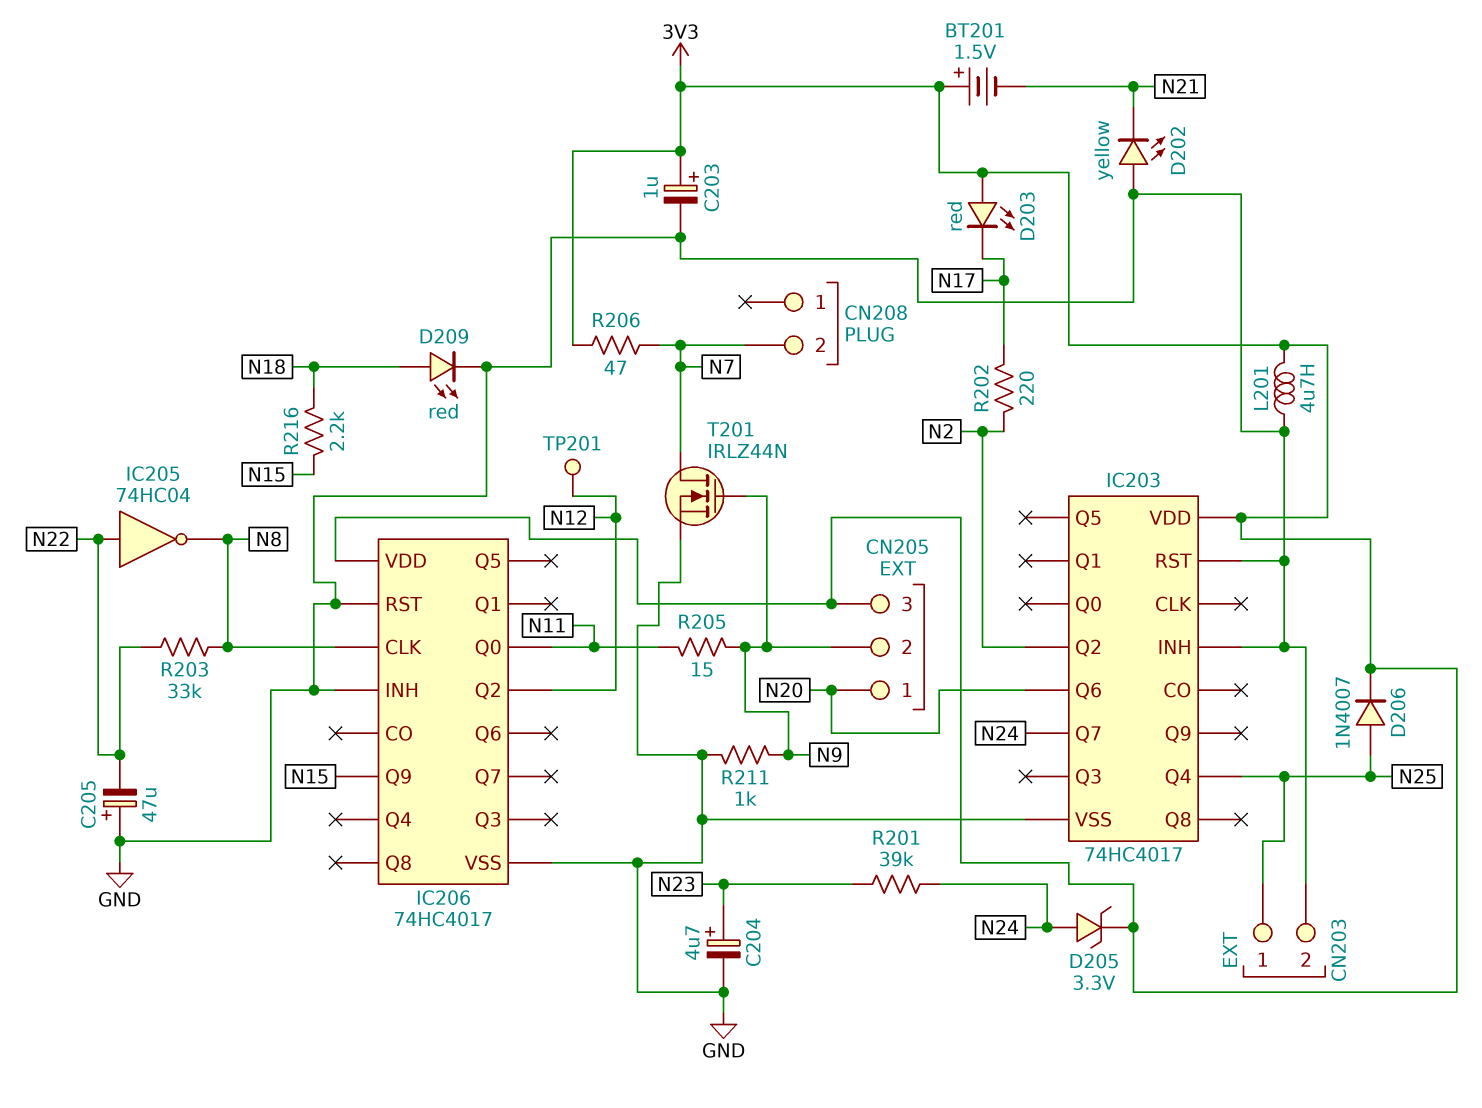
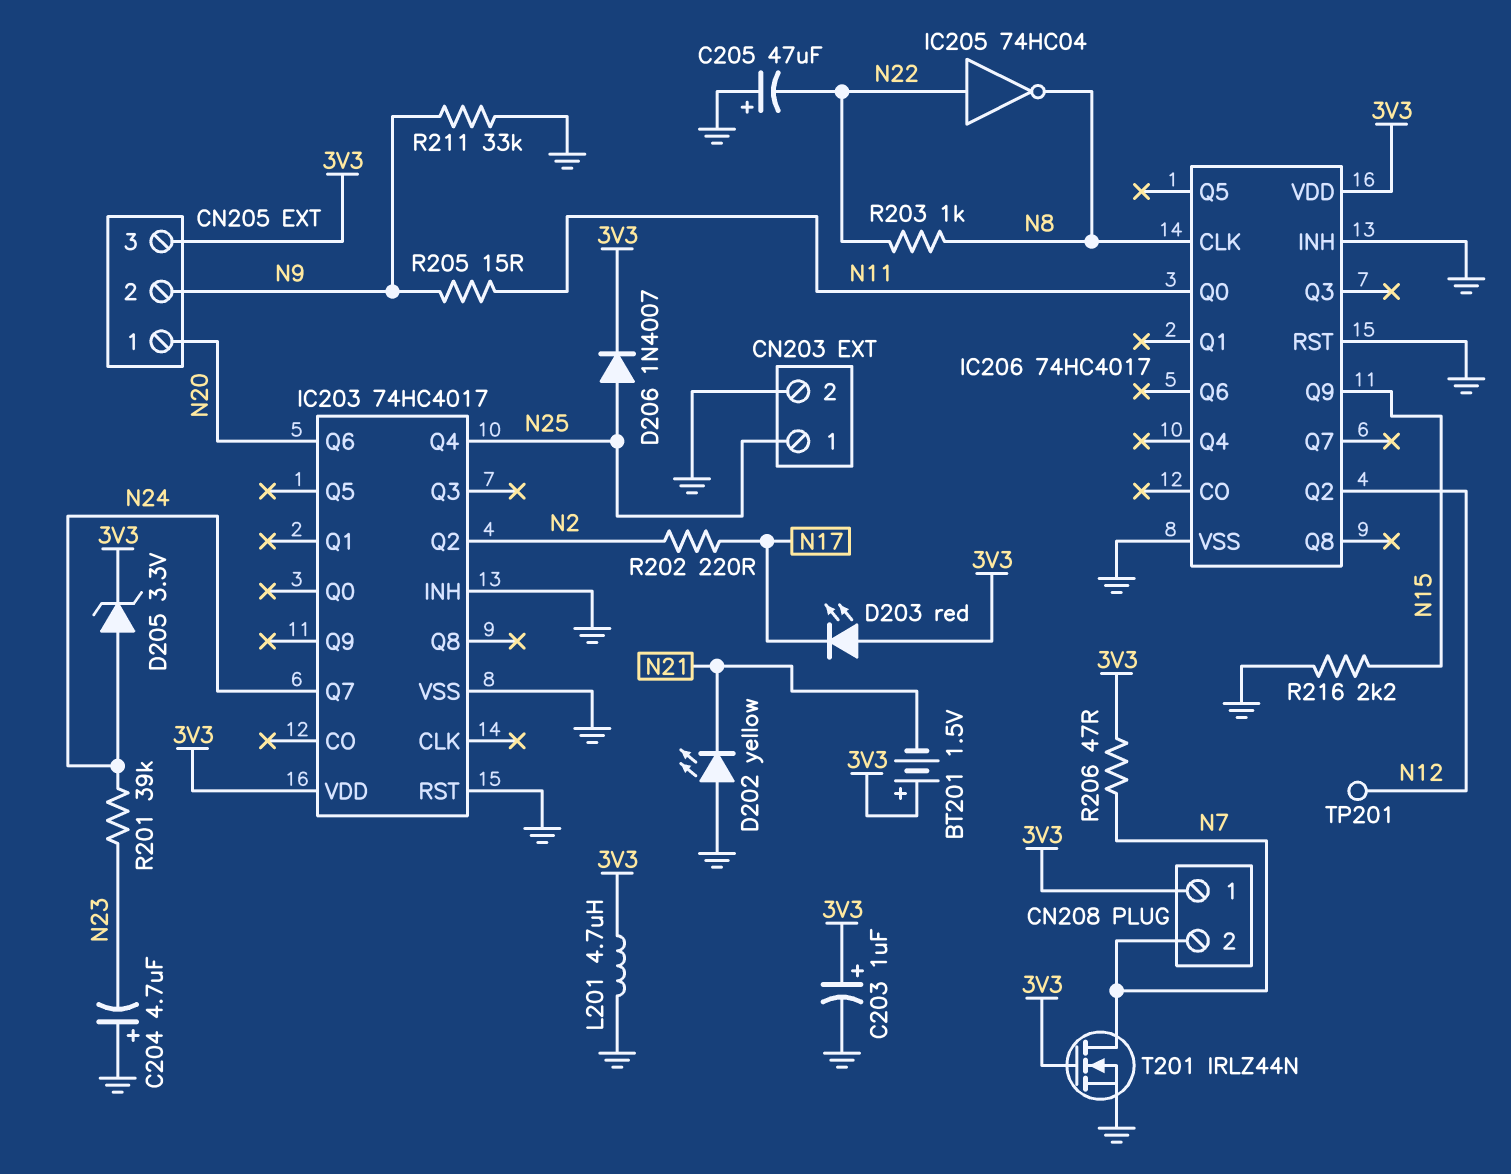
C204: 4.7uF (plus N23, minus GND) -> 4.7uF (plus GND, minus N23)
CN208 pin 1: none -> 3V3
D209: LED red (A N18, K GND) -> none
R203: 33k (N8, N22) -> 1k (N8, N22)
R211: 1k (GND, N9) -> 33k (GND, N9)
R216: 2.2k (N15, N18) -> 2.2k (GND, N15)
T201: NMOS IRLZ44N (G N9, D N7, S GND) -> NMOS IRLZ44N (G 3V3, D N7, S GND)

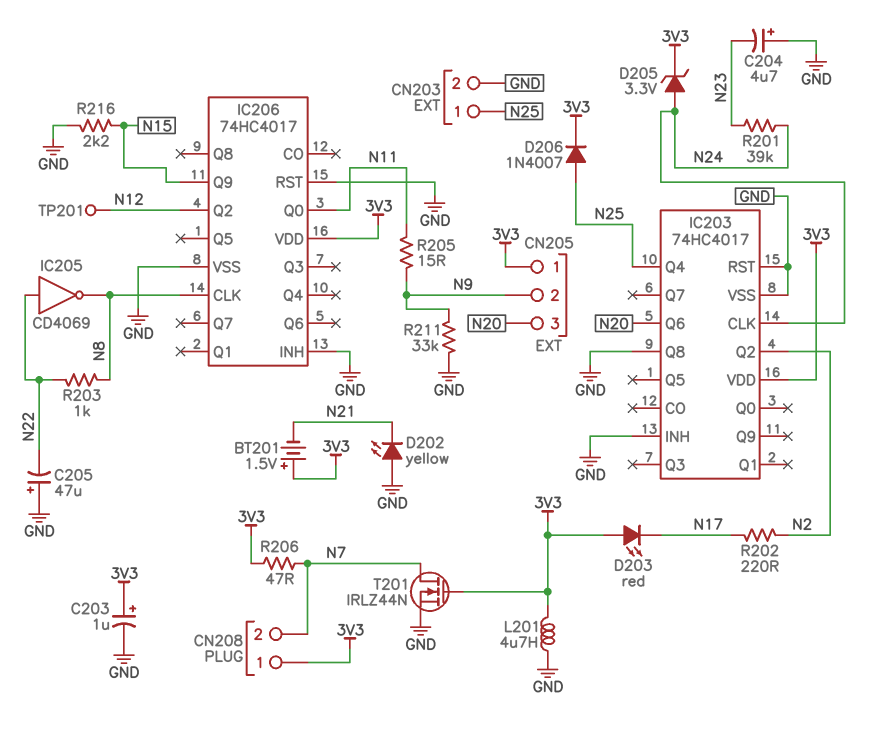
CN205 pin 1: N20 -> 3V3
CN205 pin 3: 3V3 -> N20
IC203 pin CLK: none -> N24
IC203 pin Q7: N24 -> none
IC203 pin Q8: none -> GND
IC205: NOT 74HC04 (in N22, out N8) -> NOT CD4069 (in N22, out N8)

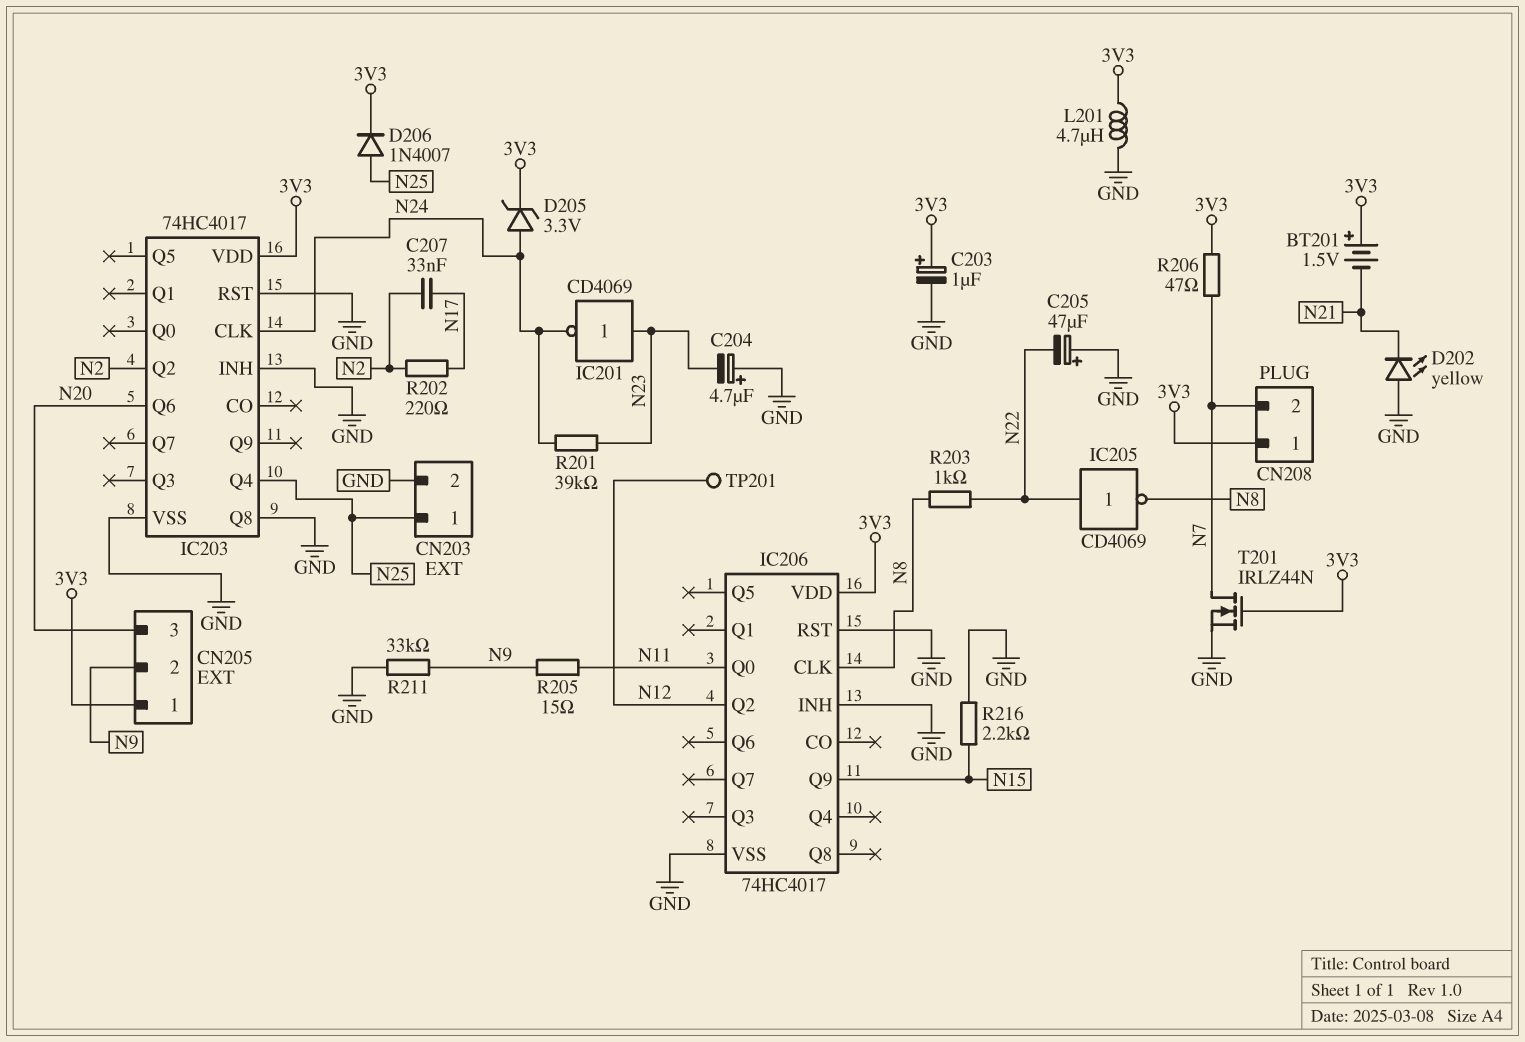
C207: none -> 33nF (N2, N17)
D203: LED red (A 3V3, K N17) -> none
IC201: none -> NOT CD4069 (in N23, out N24)

